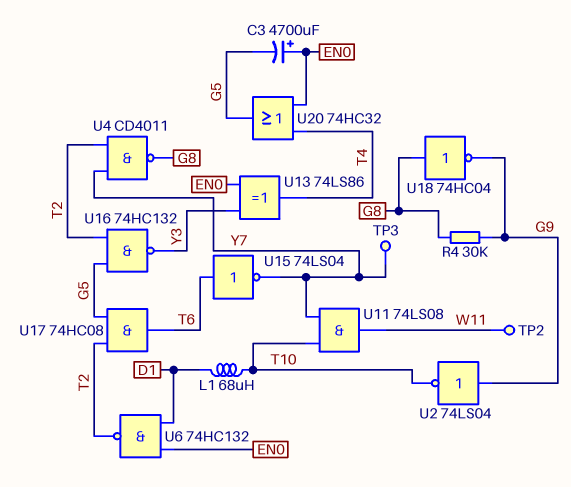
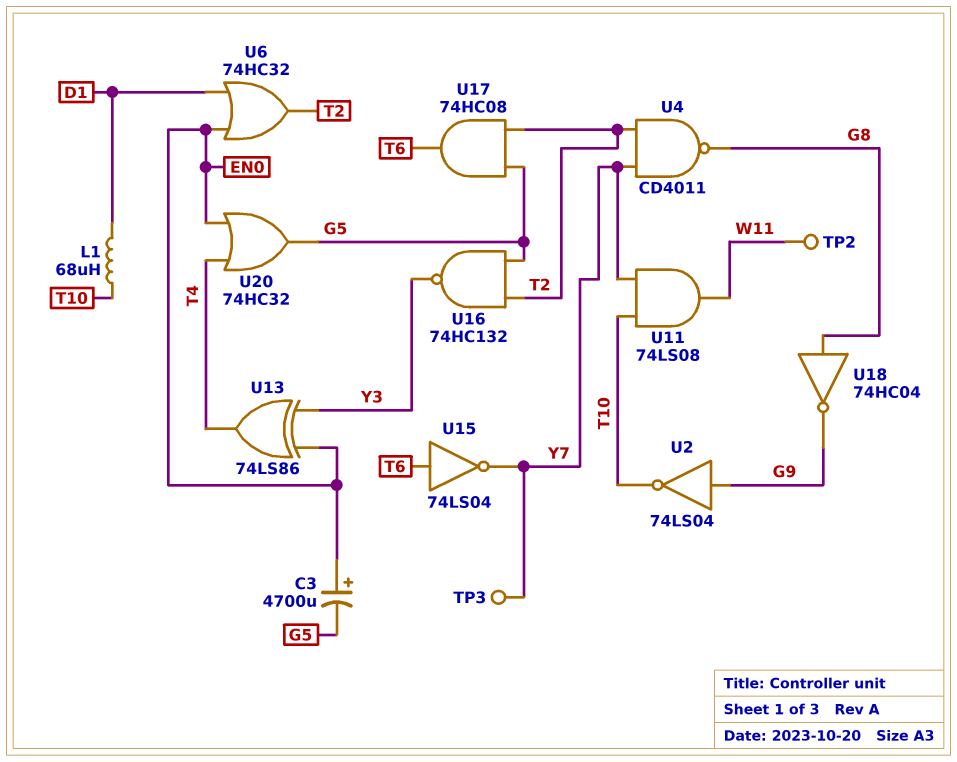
R4: 30k (G8, G9) -> none
U6: NAND 74HC132 (in D1, in EN0, out T2) -> OR 74HC32 (in D1, in EN0, out T2)

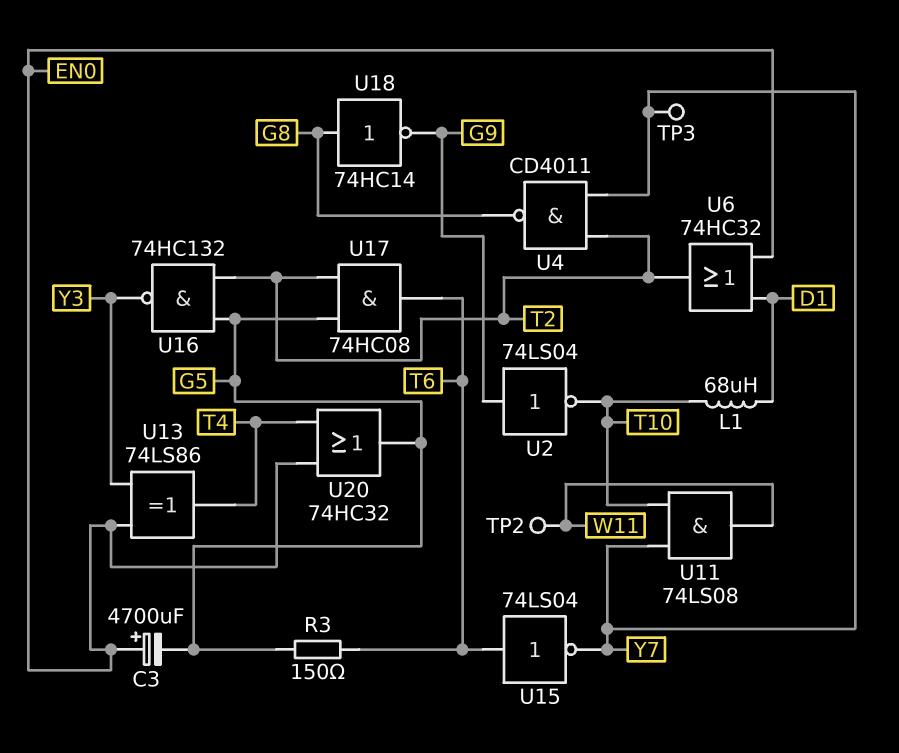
R3: none -> 150 (G5, T6)
U18: NOT 74HC04 (in G8, out G9) -> NOT 74HC14 (in G8, out G9)

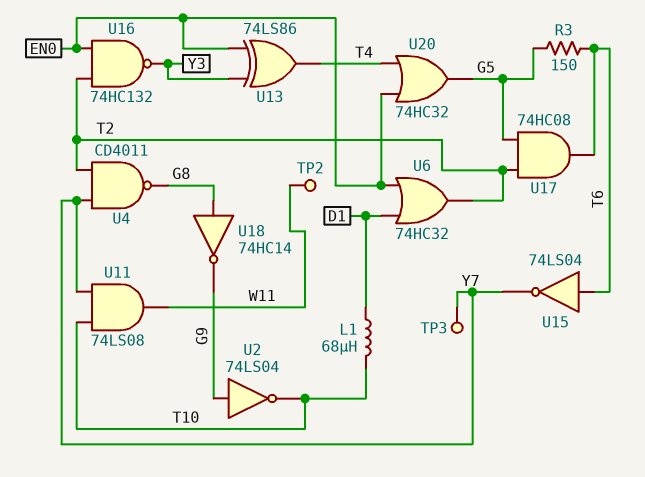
C3: 4700uF (plus EN0, minus G5) -> none
U16: NAND 74HC132 (in G5, in T2, out Y3) -> NAND 74HC132 (in EN0, in T2, out Y3)

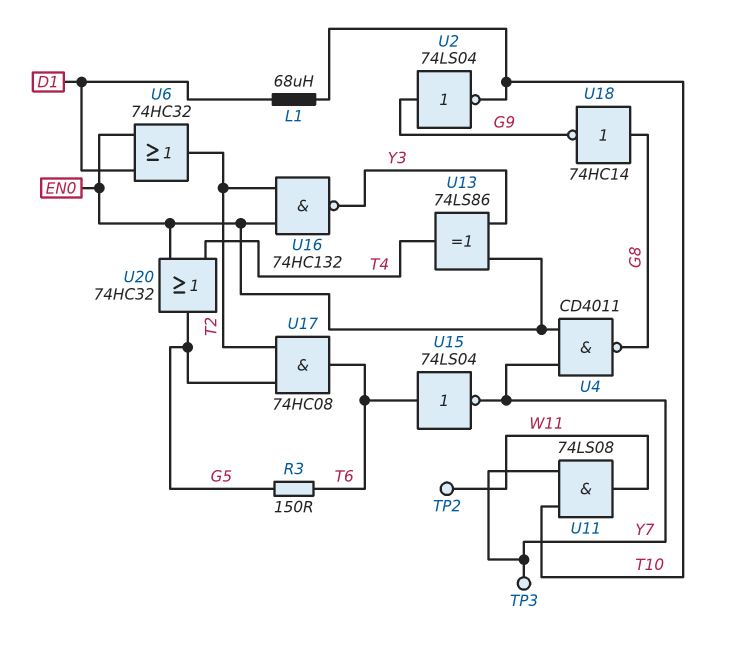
U4: NAND CD4011 (in T2, in Y7, out G8) -> NAND CD4011 (in EN0, in Y7, out G8)

